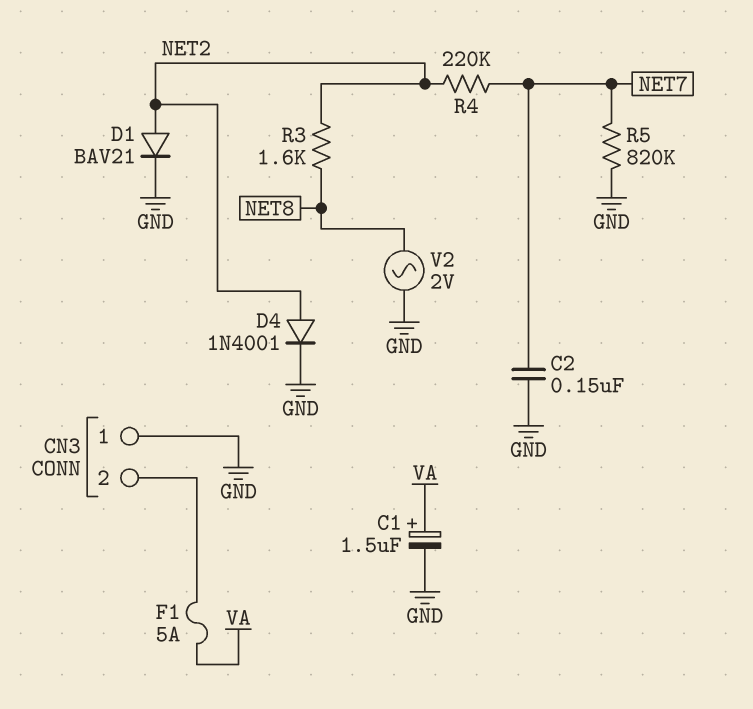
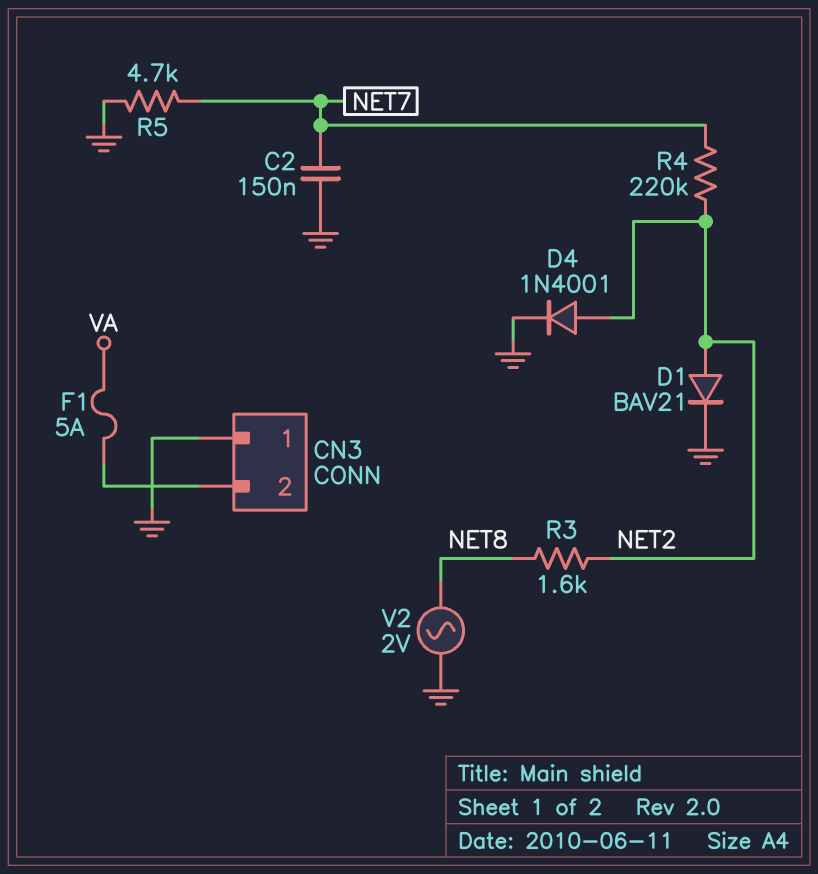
C1: 1.5uF (plus VA, minus GND) -> none
R5: 820k (GND, NET7) -> 4.7k (GND, NET7)

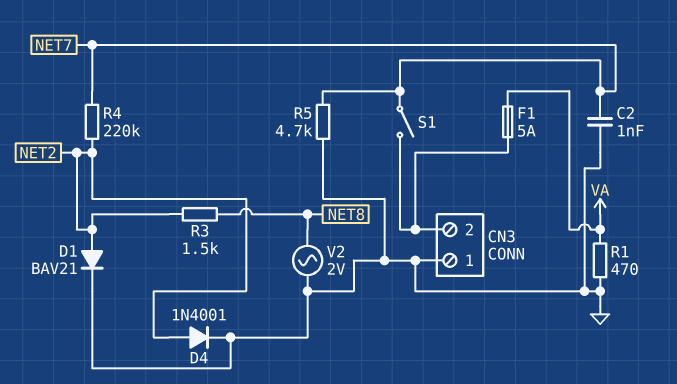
C2: 150nF (GND, NET7) -> 1nF (GND, NET7)
R1: none -> 470 (GND, VA)
R3: 1.6k (NET2, NET8) -> 1.5k (NET2, NET8)
S1: none -> switch (CN3/2, NET7)

